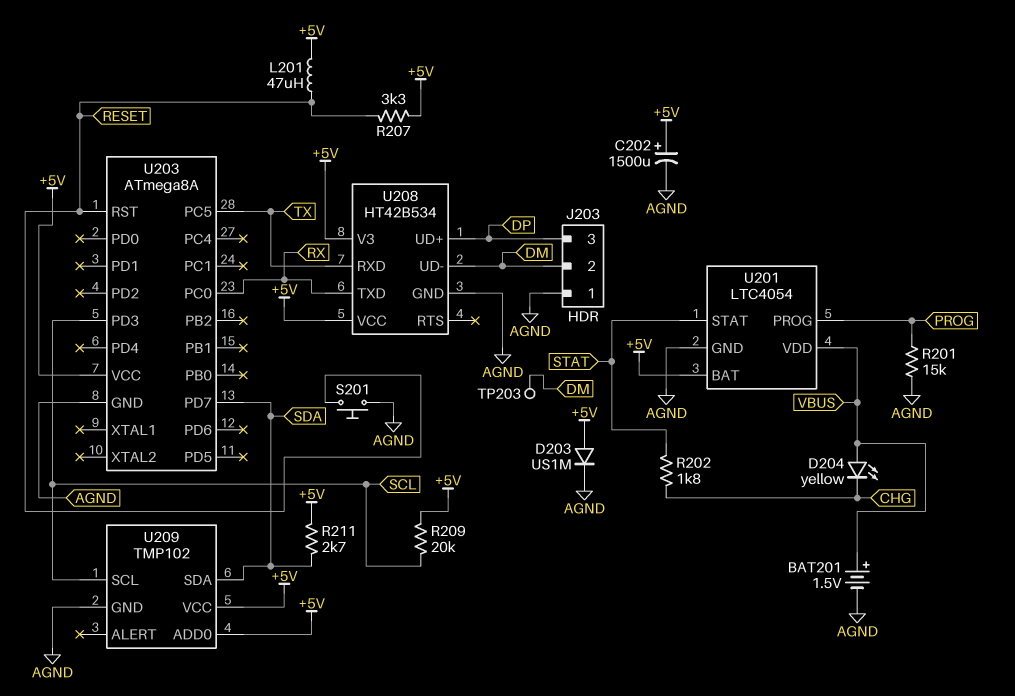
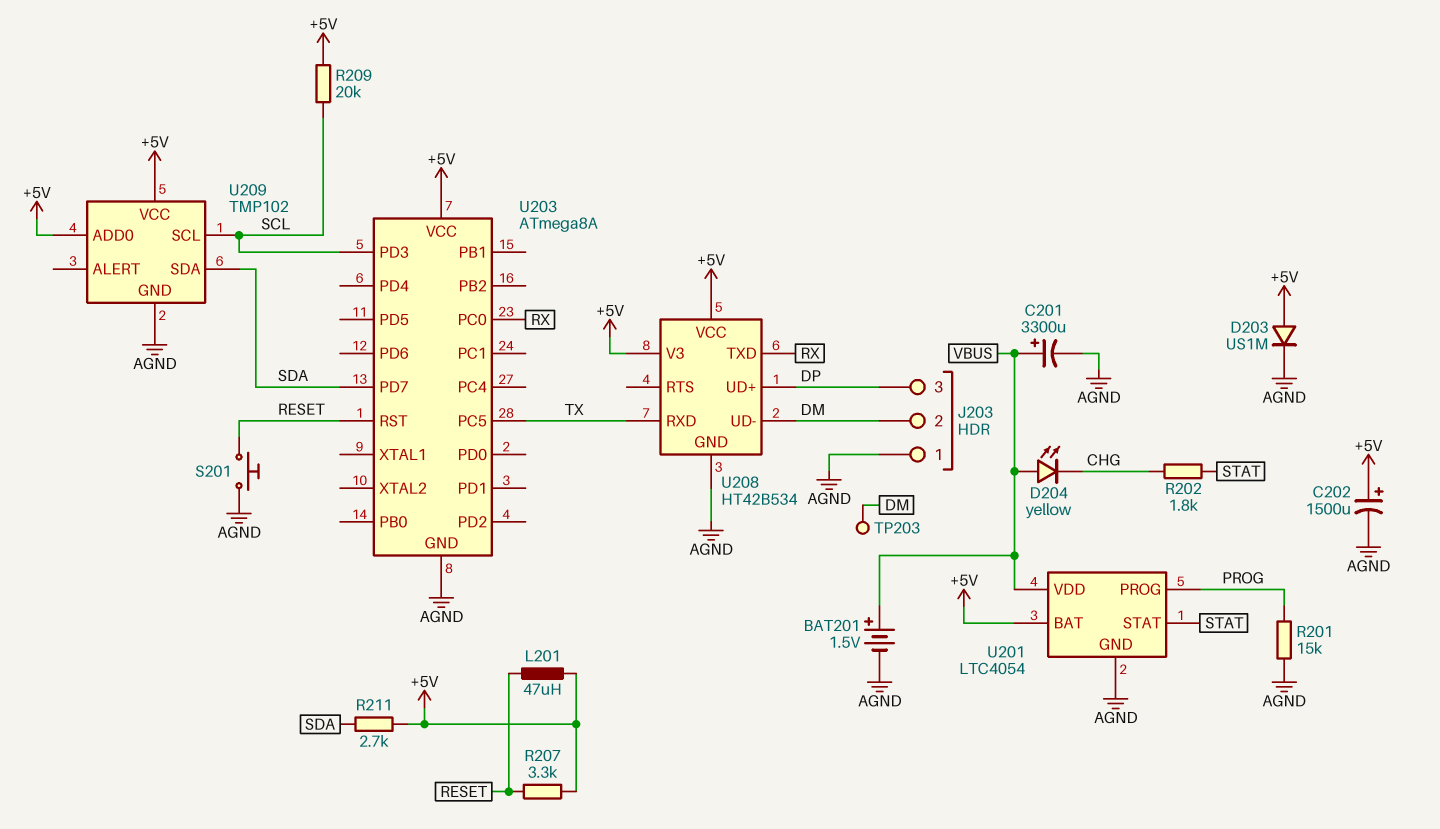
C201: none -> 3300uF (plus VBUS, minus AGND)

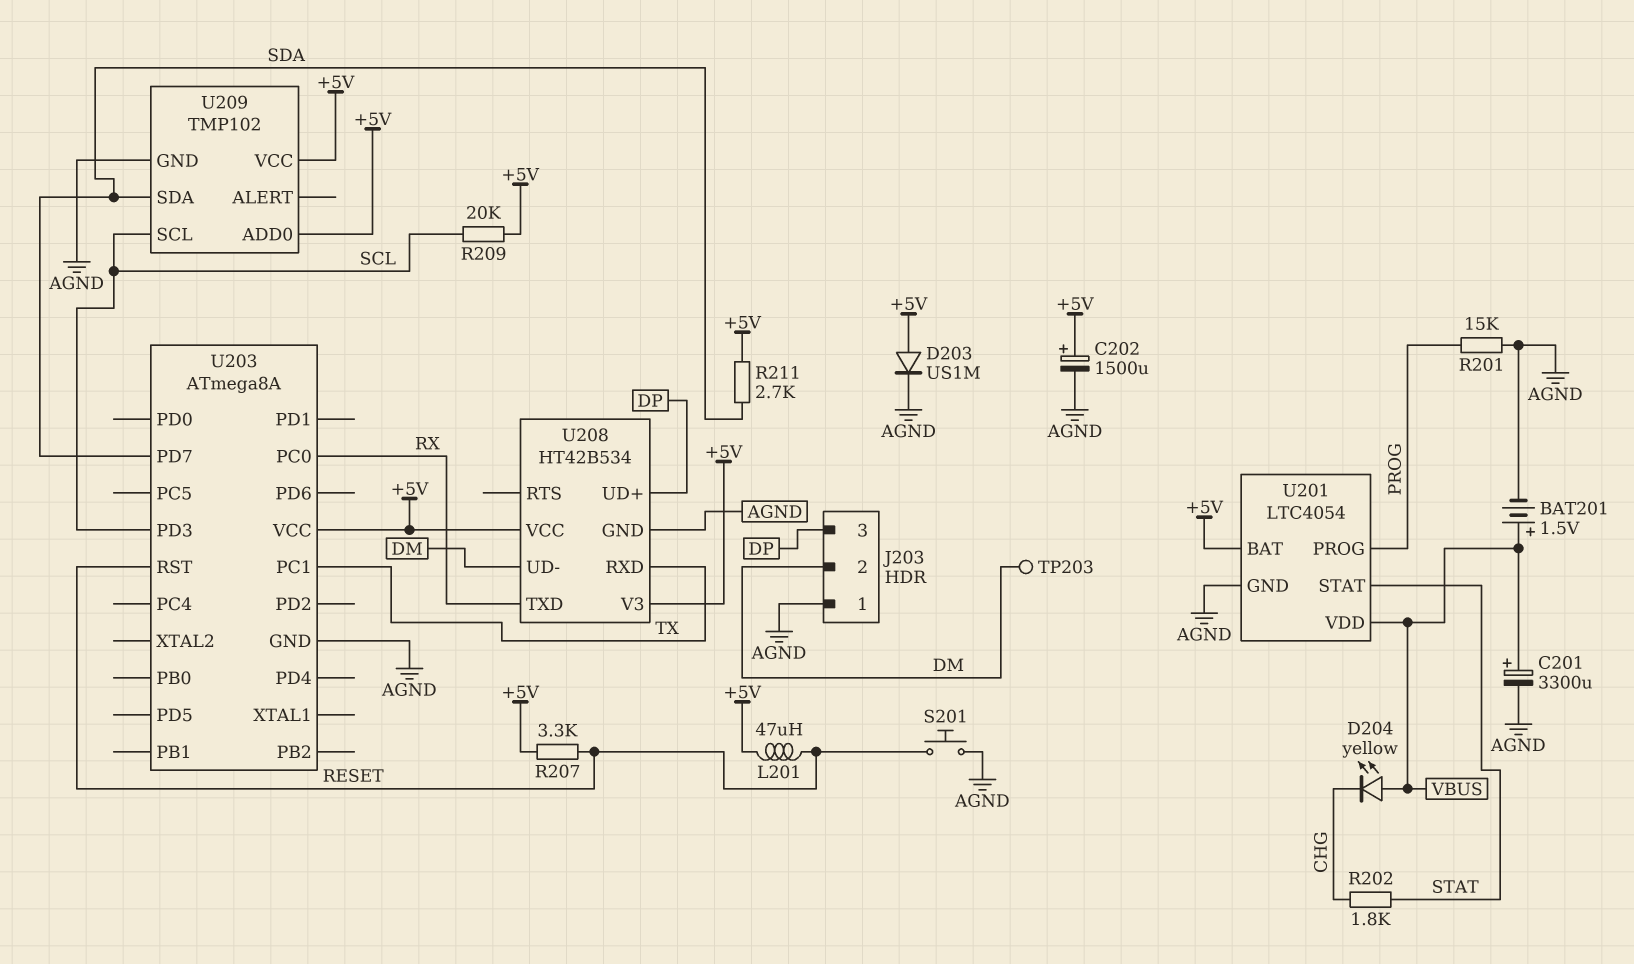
U203 pin PC1: none -> TX
U203 pin PC5: TX -> none

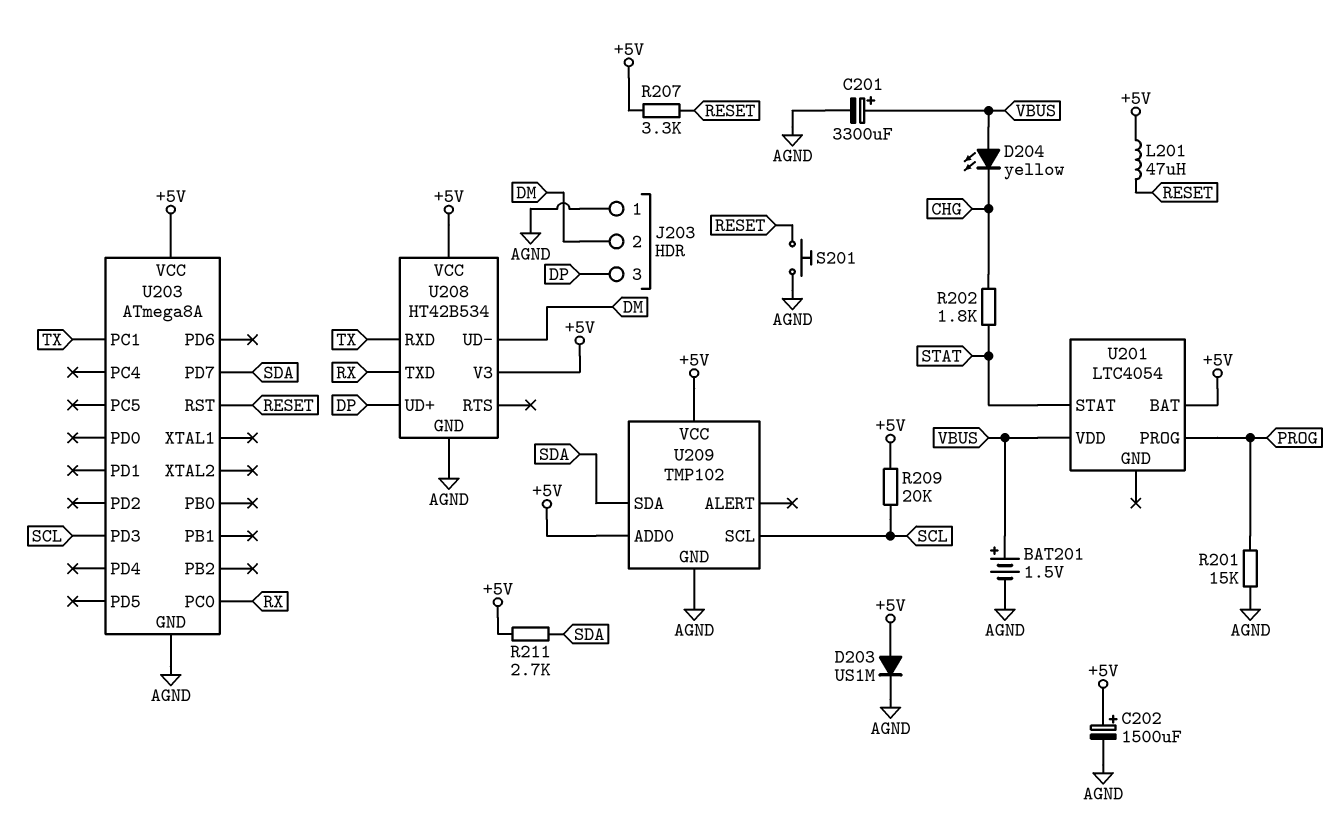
TP203: test point (DM) -> none
U201 pin GND: AGND -> none

